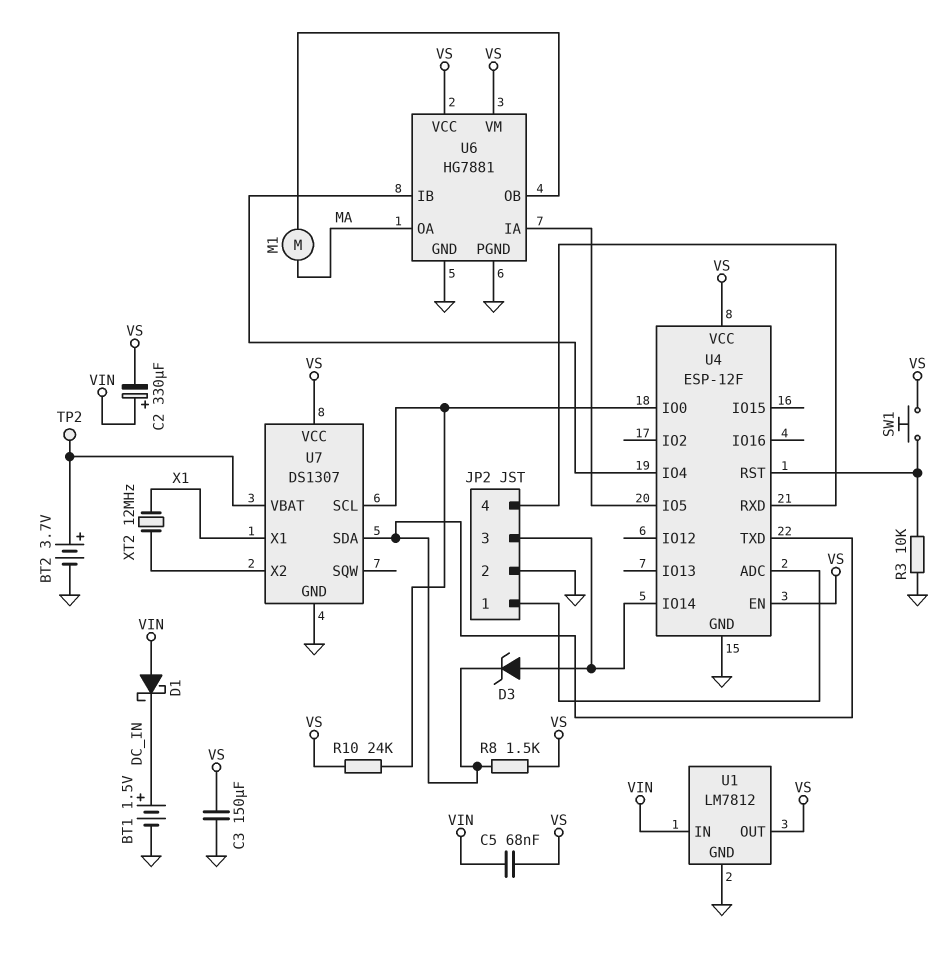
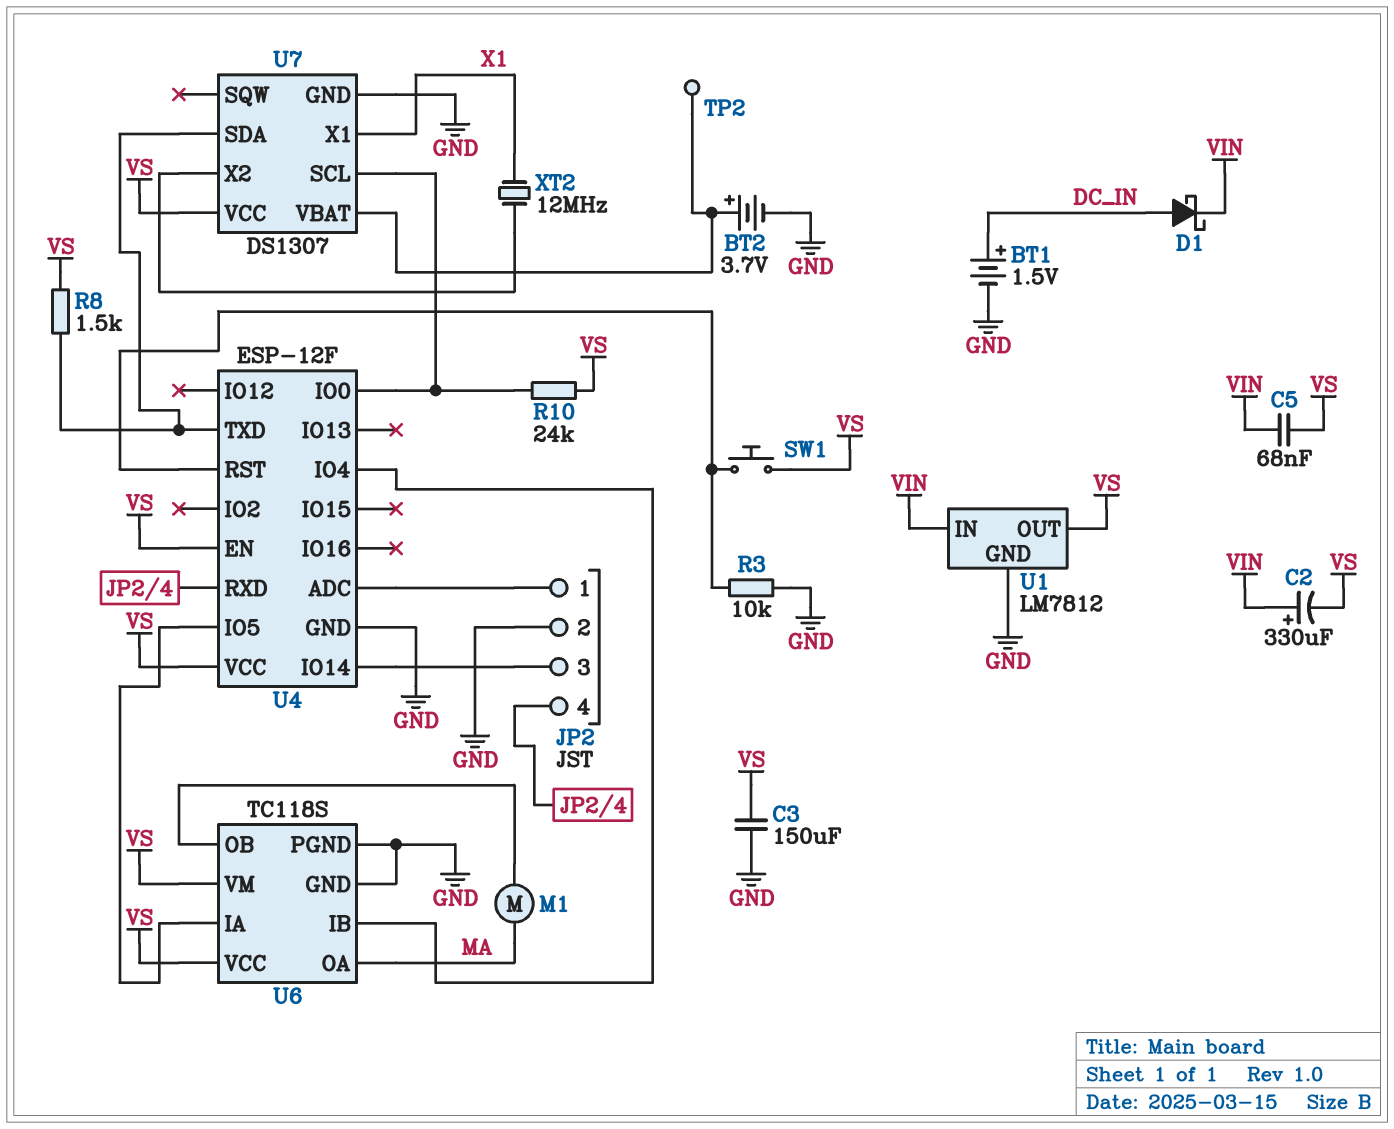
D1: schottky (A VIN, K DC_IN) -> schottky (A DC_IN, K VIN)
D3: zener (A JP2/3, K U4/TXD) -> none
U6: HG7881 -> TC118S

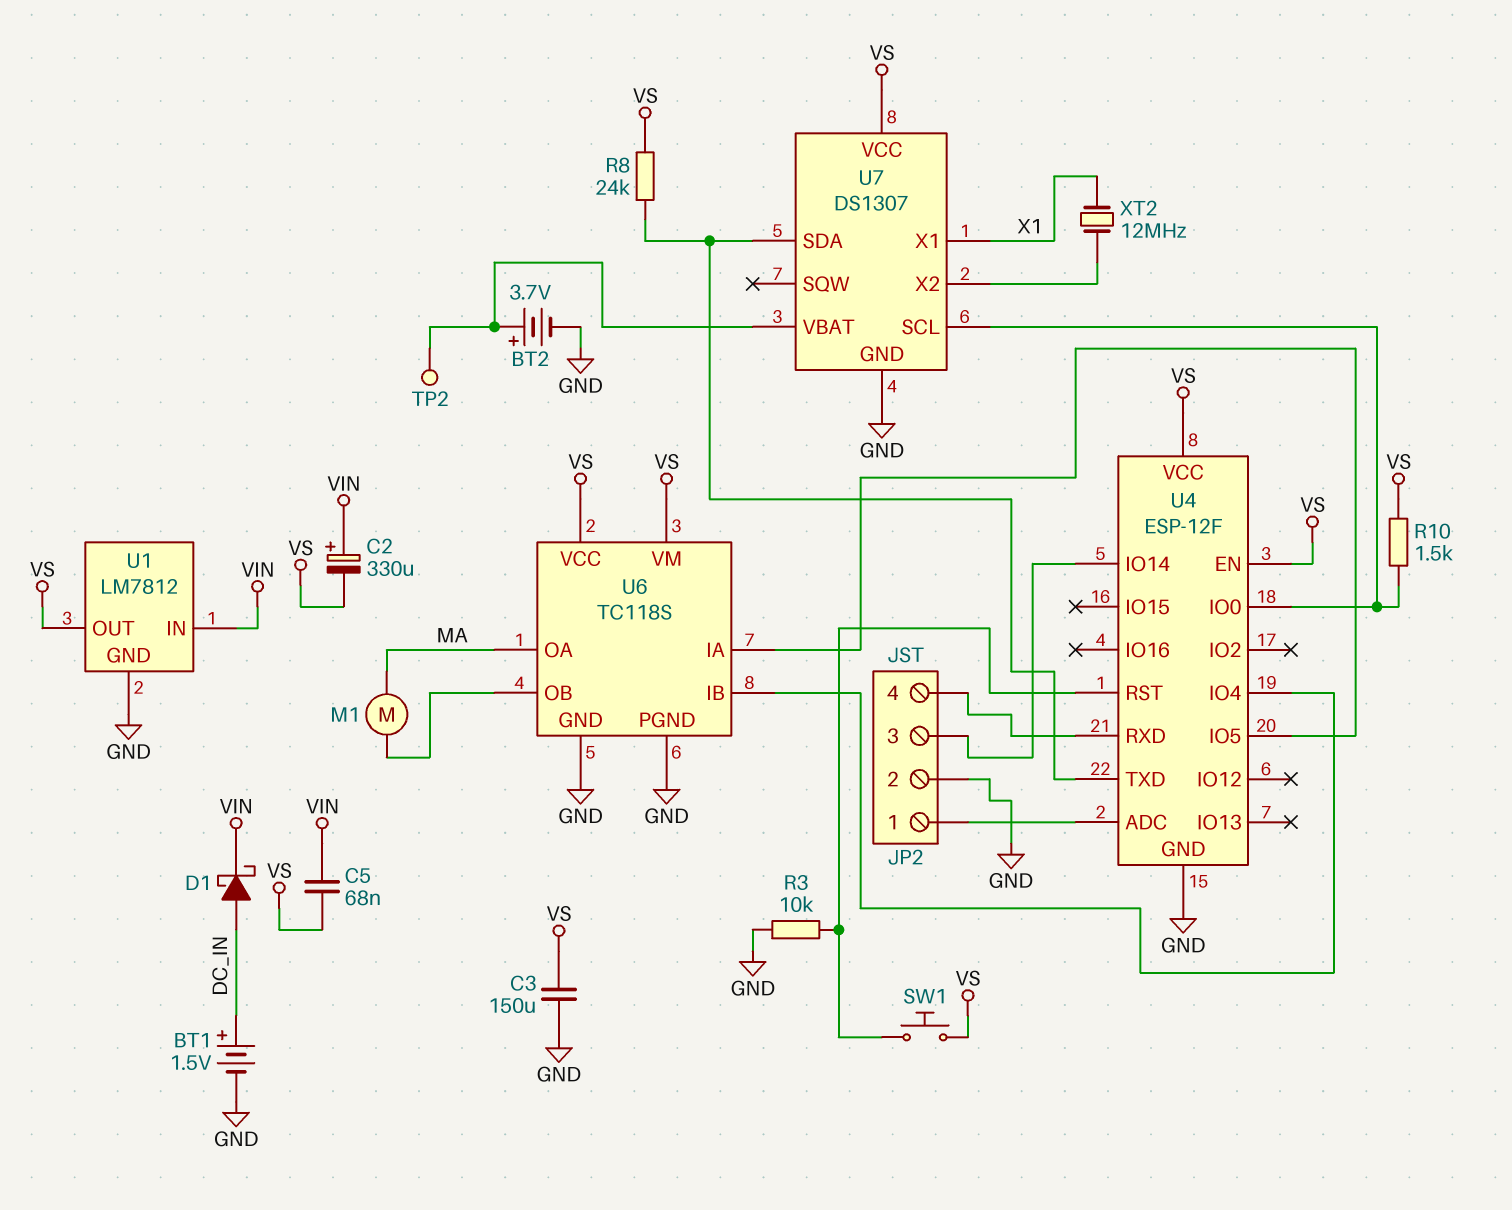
R8: 1.5k (U4/TXD, VS) -> 24k (U4/TXD, VS)
R10: 24k (U4/IO0, VS) -> 1.5k (U4/IO0, VS)

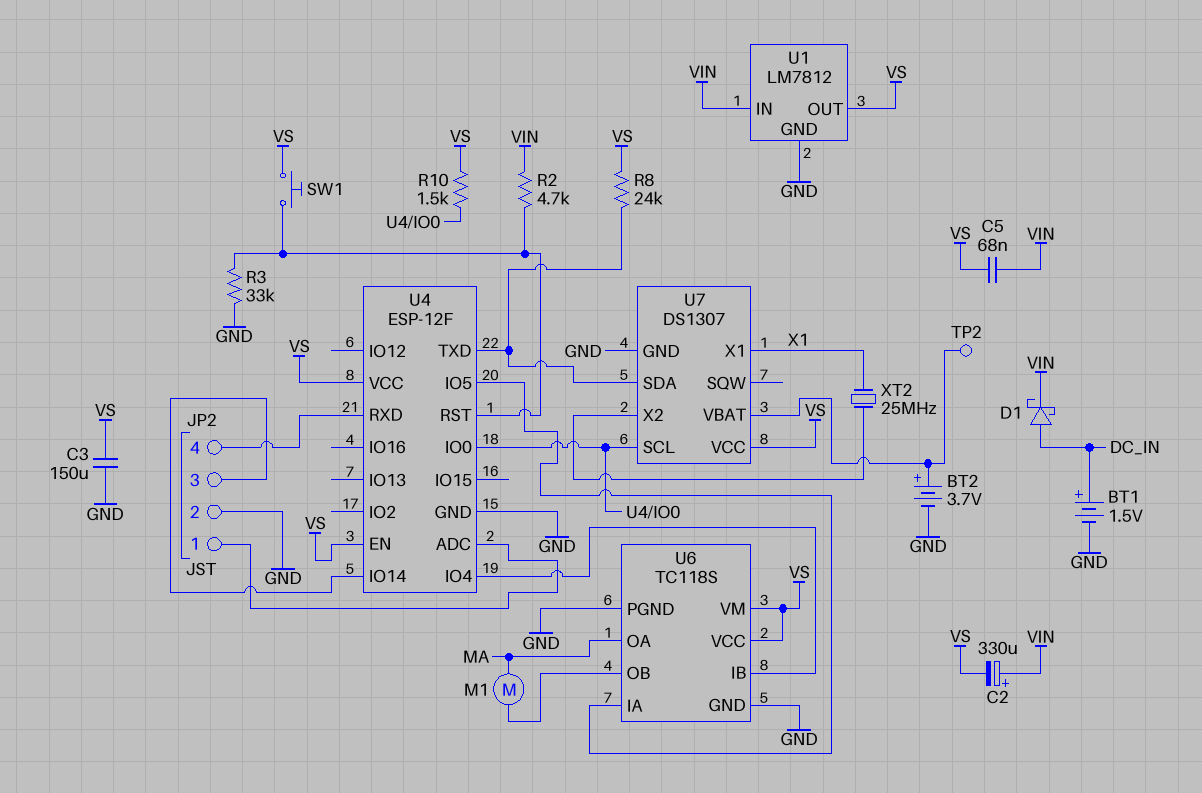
R2: none -> 4.7k (U4/RST, VIN)
R3: 10k (GND, U4/RST) -> 33k (GND, U4/RST)
XT2: 12MHz (U7/X2, X1) -> 25MHz (U7/X2, X1)

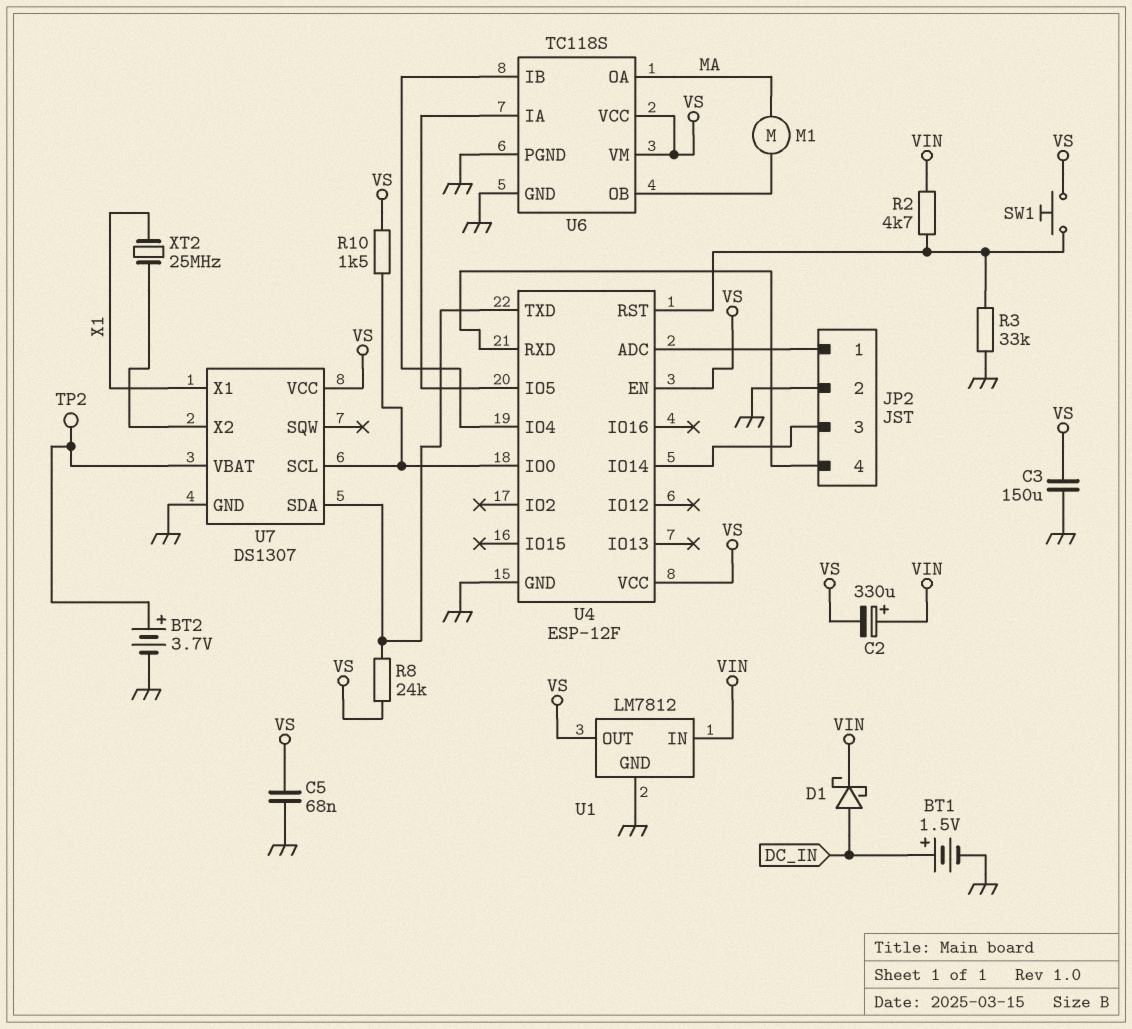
C5: 68nF (VIN, VS) -> 68nF (GND, VS)

